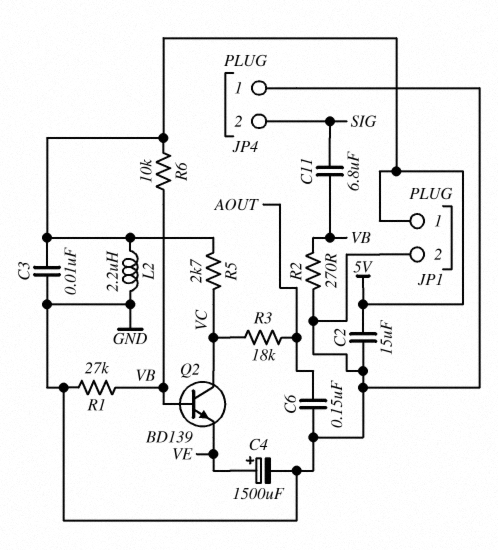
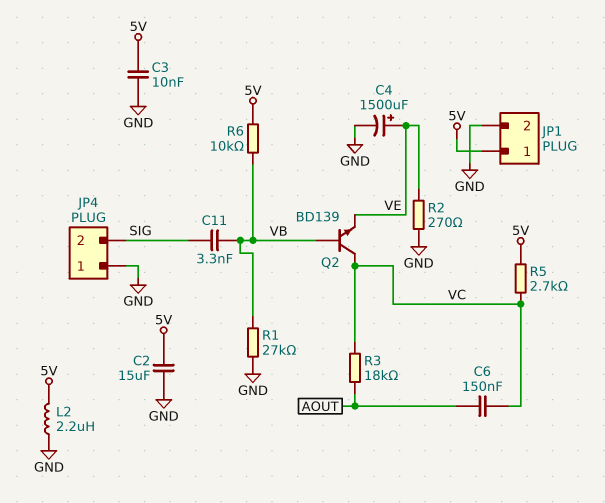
C6: 150nF (AOUT, GND) -> 150nF (AOUT, VC)
C11: 6.8uF (SIG, VB) -> 3.3nF (SIG, VB)
R2: 270 (GND, VB) -> 270 (GND, VE)

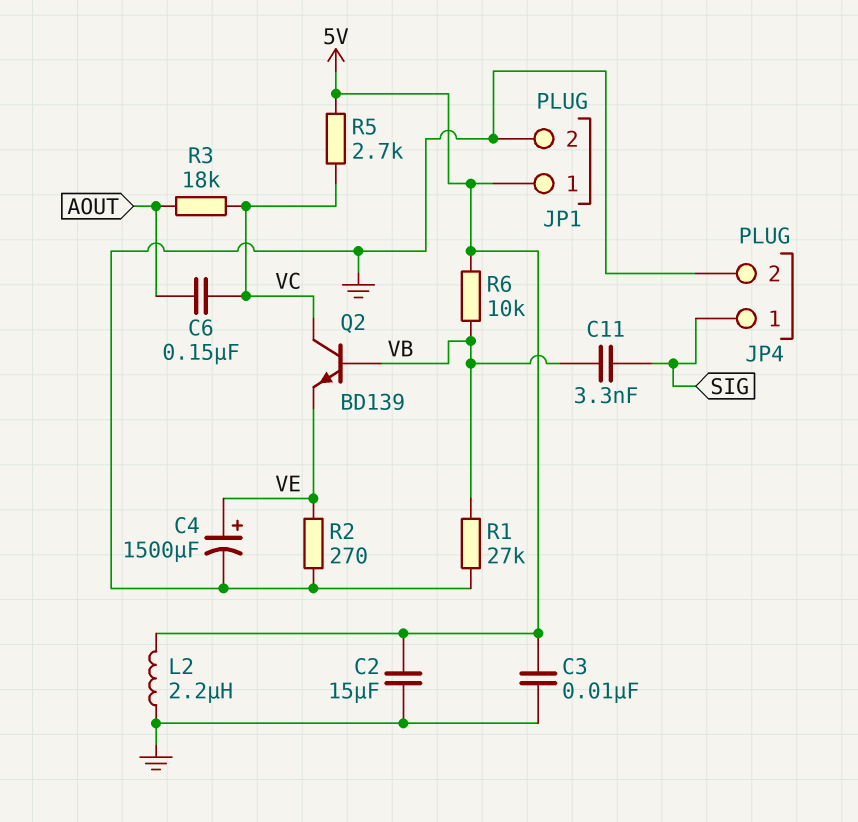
JP4 pin 1: GND -> SIG
JP4 pin 2: SIG -> GND

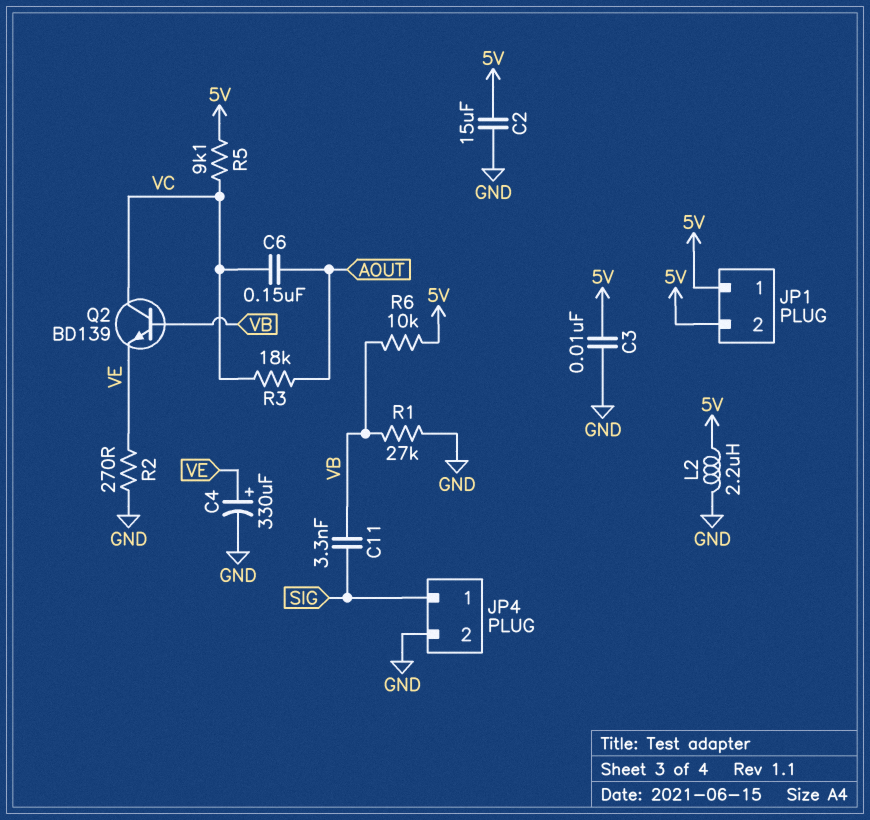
C4: 1500uF (plus VE, minus GND) -> 330uF (plus VE, minus GND)
JP1 pin 2: GND -> 5V
R5: 2.7k (5V, VC) -> 9.1k (5V, VC)

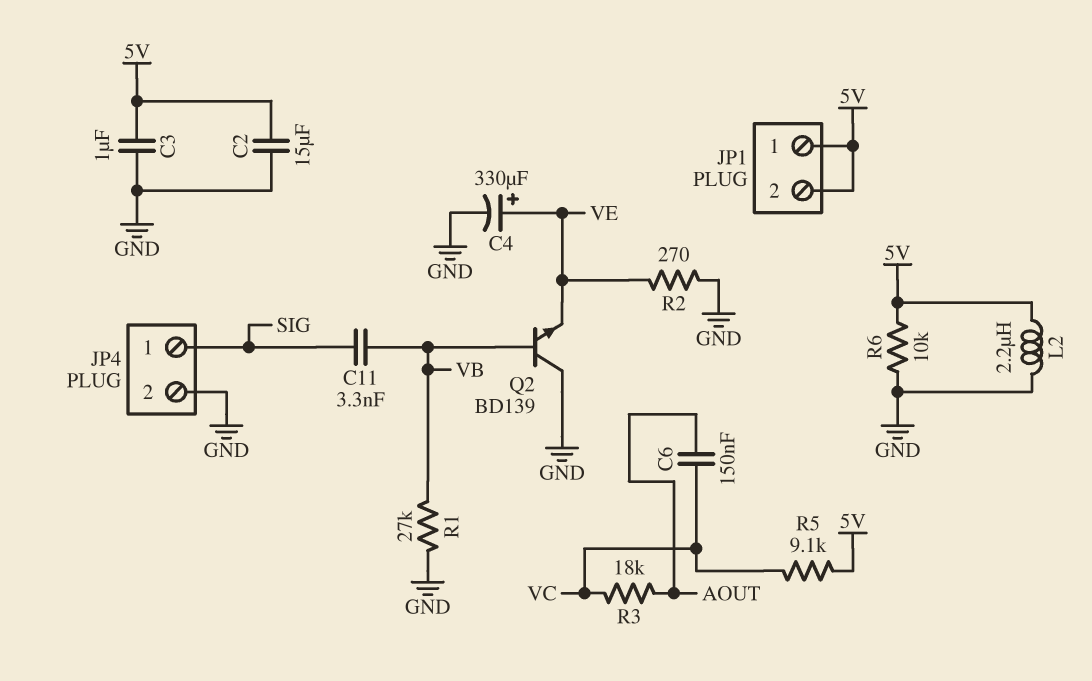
C3: 10nF (5V, GND) -> 1uF (5V, GND)
Q2: NPN BD139 (B VB, C VC, E VE) -> NPN BD139 (B VB, C GND, E VE)
R6: 10k (5V, VB) -> 10k (5V, GND)

